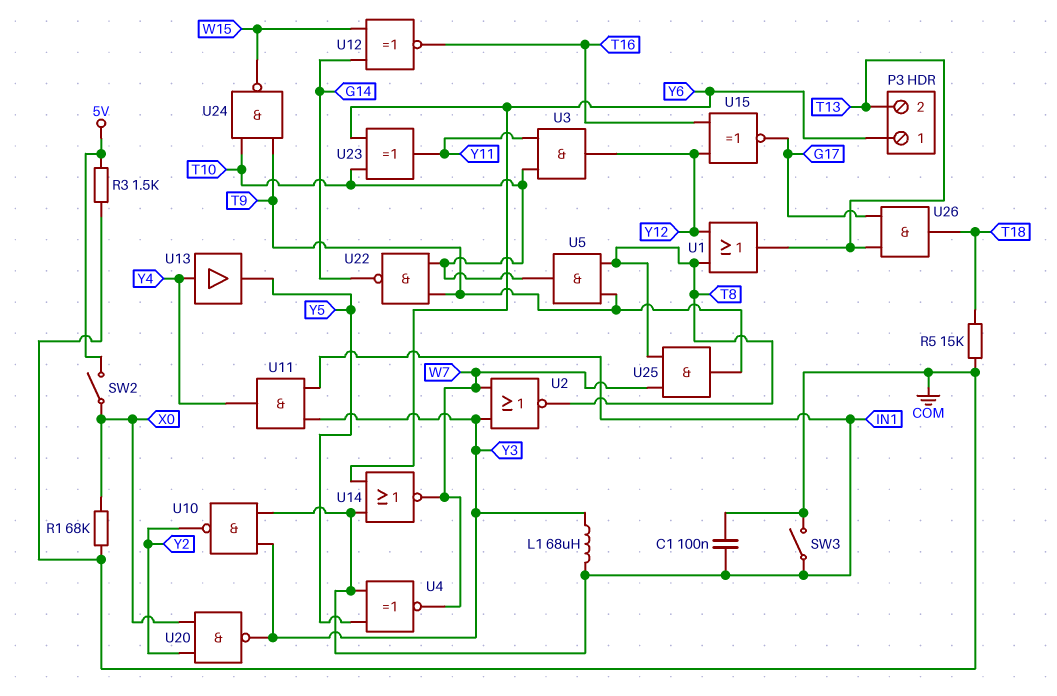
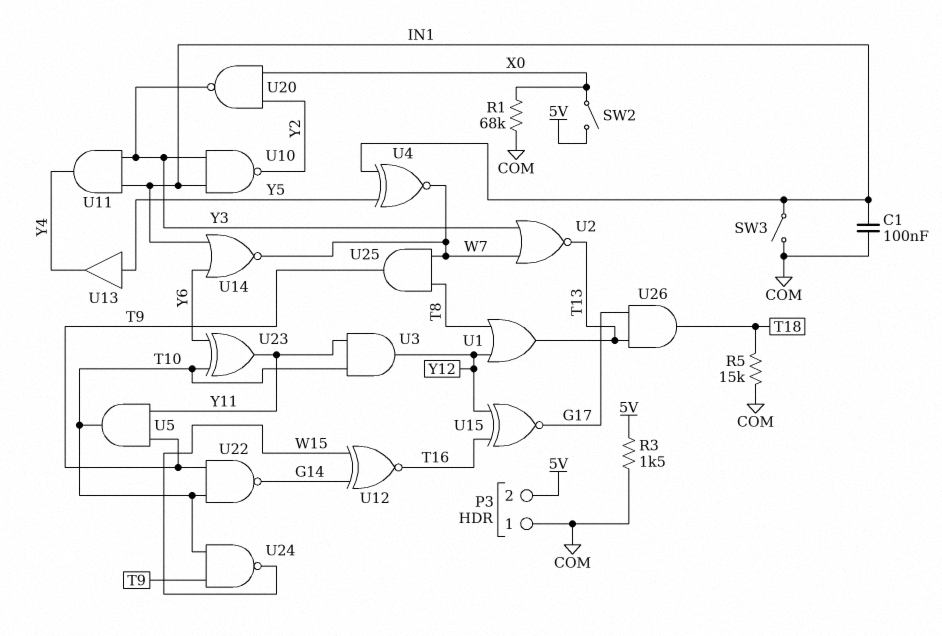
L1: 68uH (IN1, Y3) -> none
P3 pin 1: Y6 -> COM
P3 pin 2: T13 -> 5V
U2: NOR (in W7, in Y3, out T8) -> NOR (in W7, in Y3, out T13)
U5: AND (in T8, in T9, out T10) -> AND (in T9, in Y11, out T10)
U13: buffer (in Y4, out Y5) -> buffer (in Y5, out Y4)

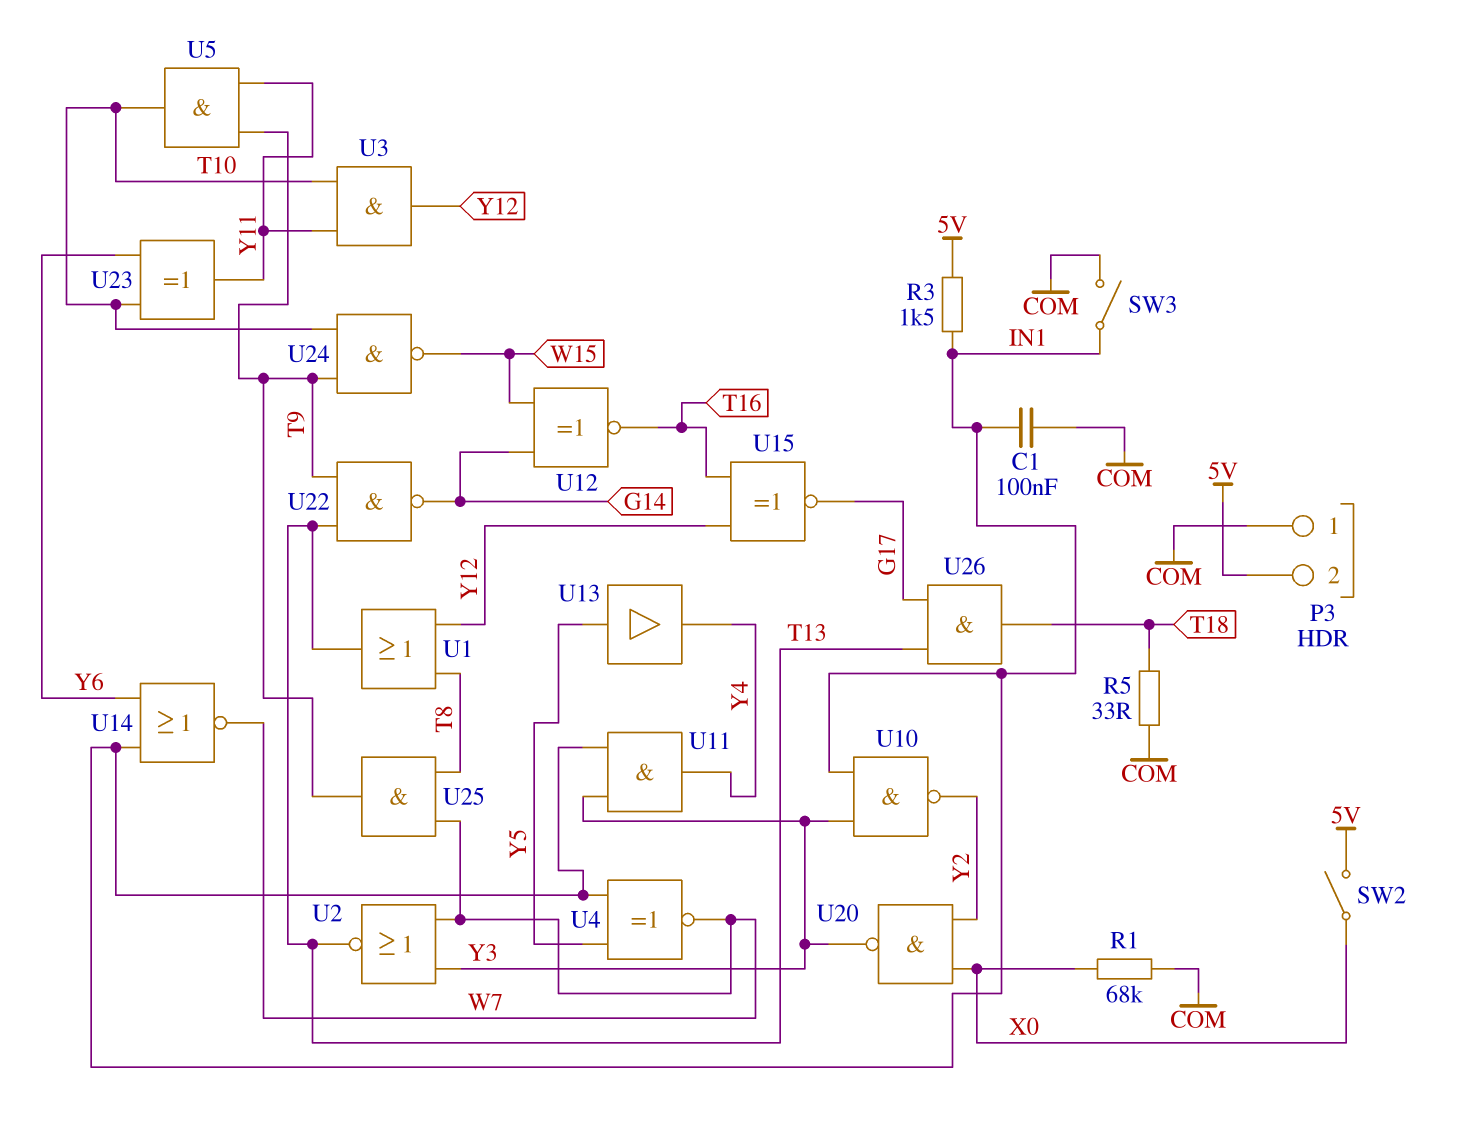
R3: 1.5k (5V, COM) -> 1.5k (5V, IN1)
R5: 15k (COM, T18) -> 33 (COM, T18)
U22: NAND (in T9, in T10, out G14) -> NAND (in T9, in T13, out G14)

